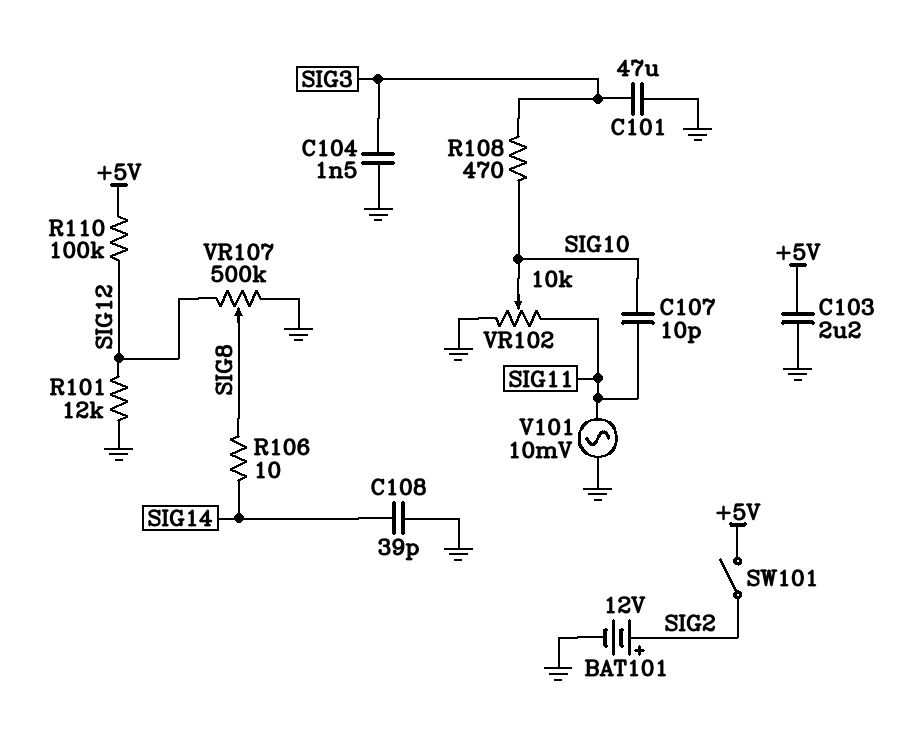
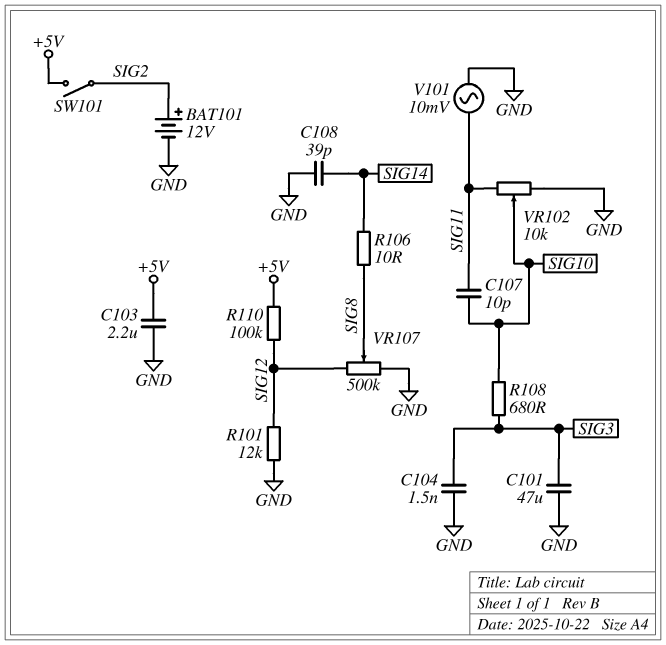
R108: 470 (SIG3, SIG10) -> 680 (SIG3, SIG10)

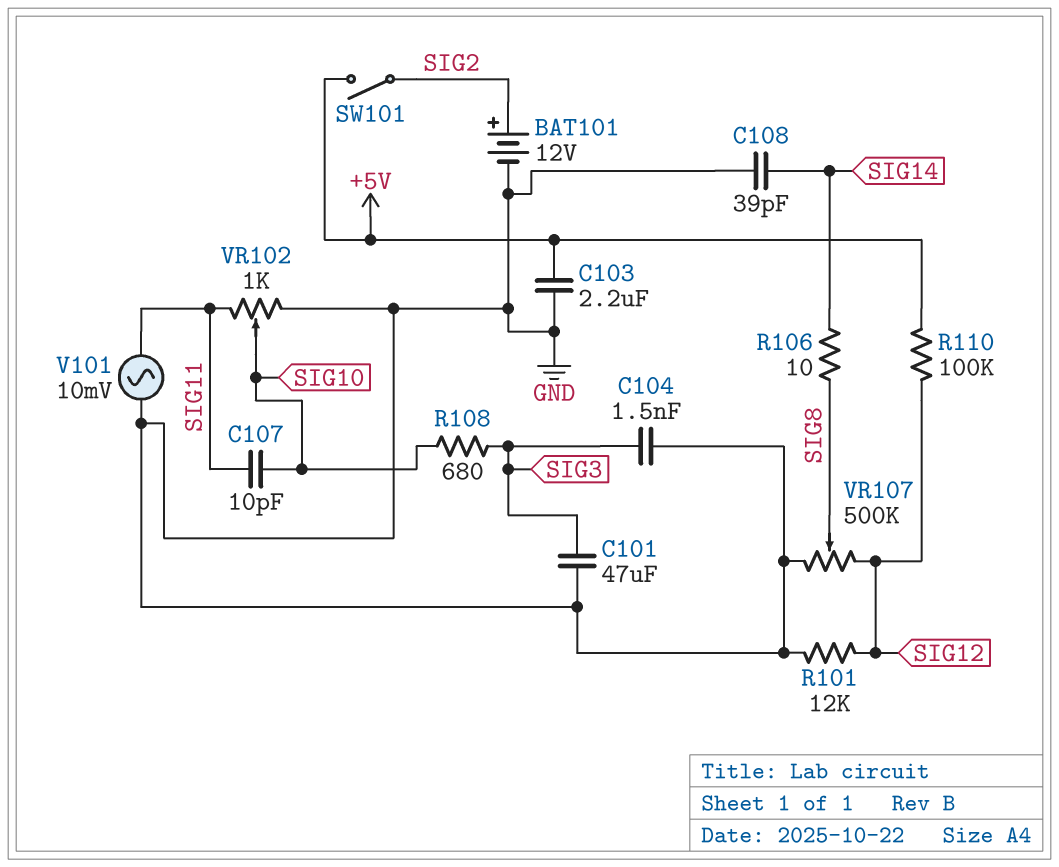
VR102: 10k (GND, SIG11, wiper SIG10) -> 1k (GND, SIG11, wiper SIG10)

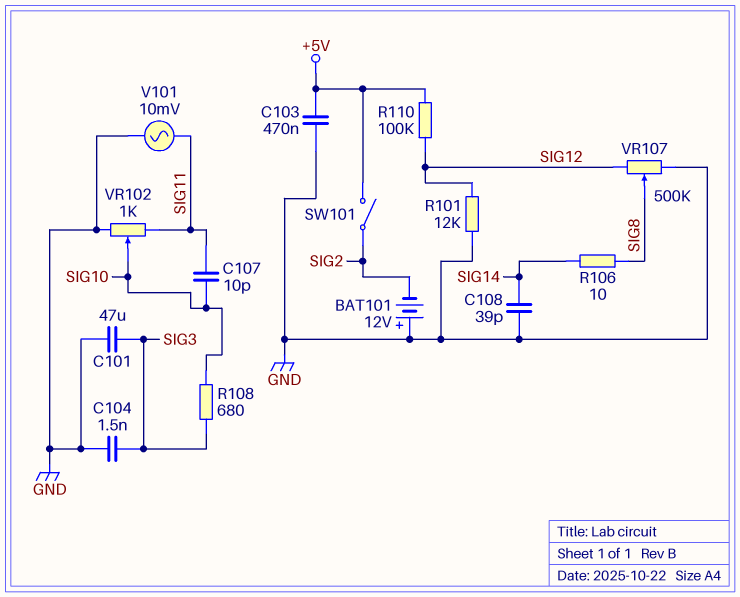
BAT101: 12V (plus SIG2, minus GND) -> 12V (plus GND, minus SIG2)
C103: 2.2uF (+5V, GND) -> 470nF (+5V, GND)

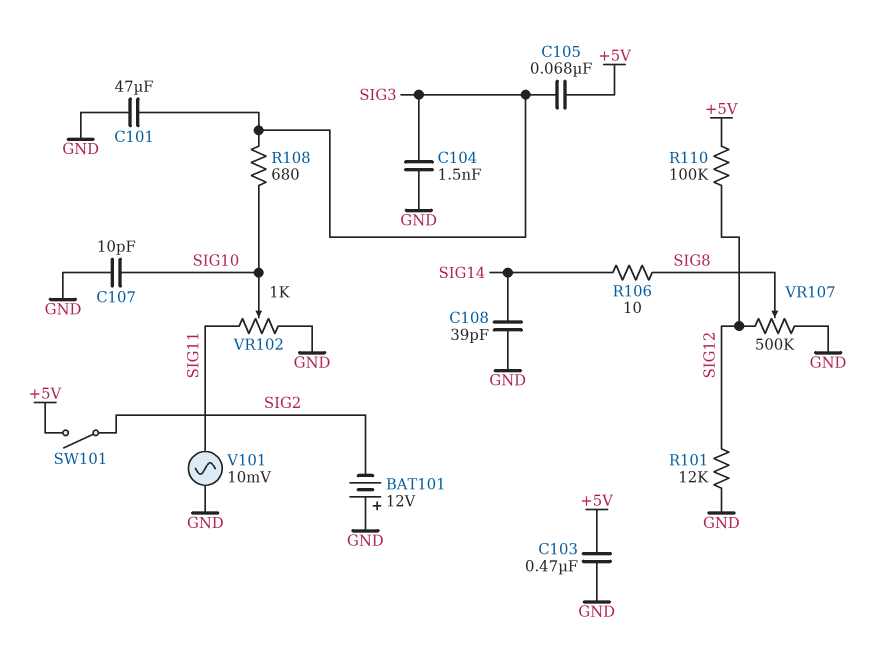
C105: none -> 68nF (+5V, SIG3)
C107: 10pF (SIG10, SIG11) -> 10pF (GND, SIG10)

